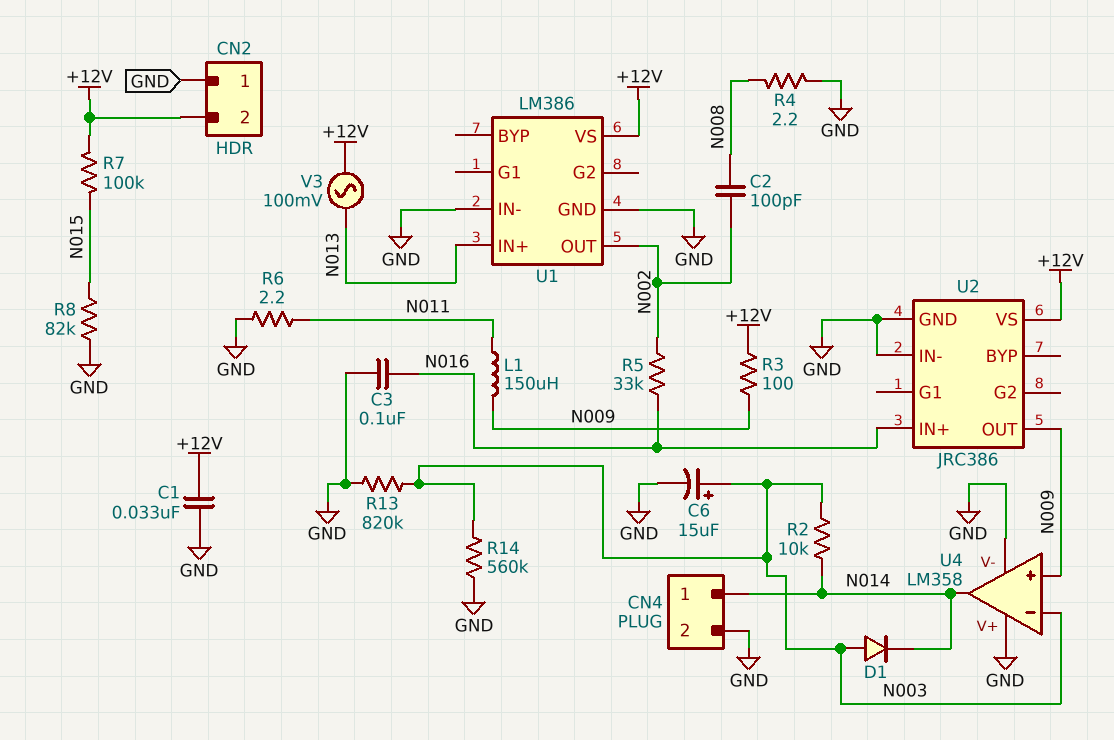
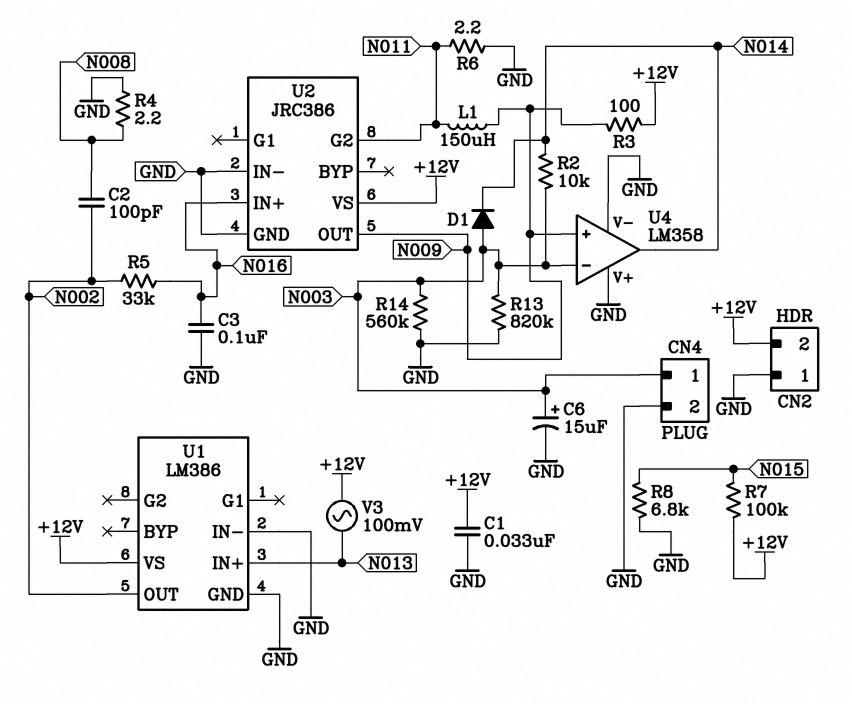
CN4 pin 1: N014 -> N003
R8: 82k (GND, N015) -> 6.8k (GND, N015)
U2 pin G2: none -> N011

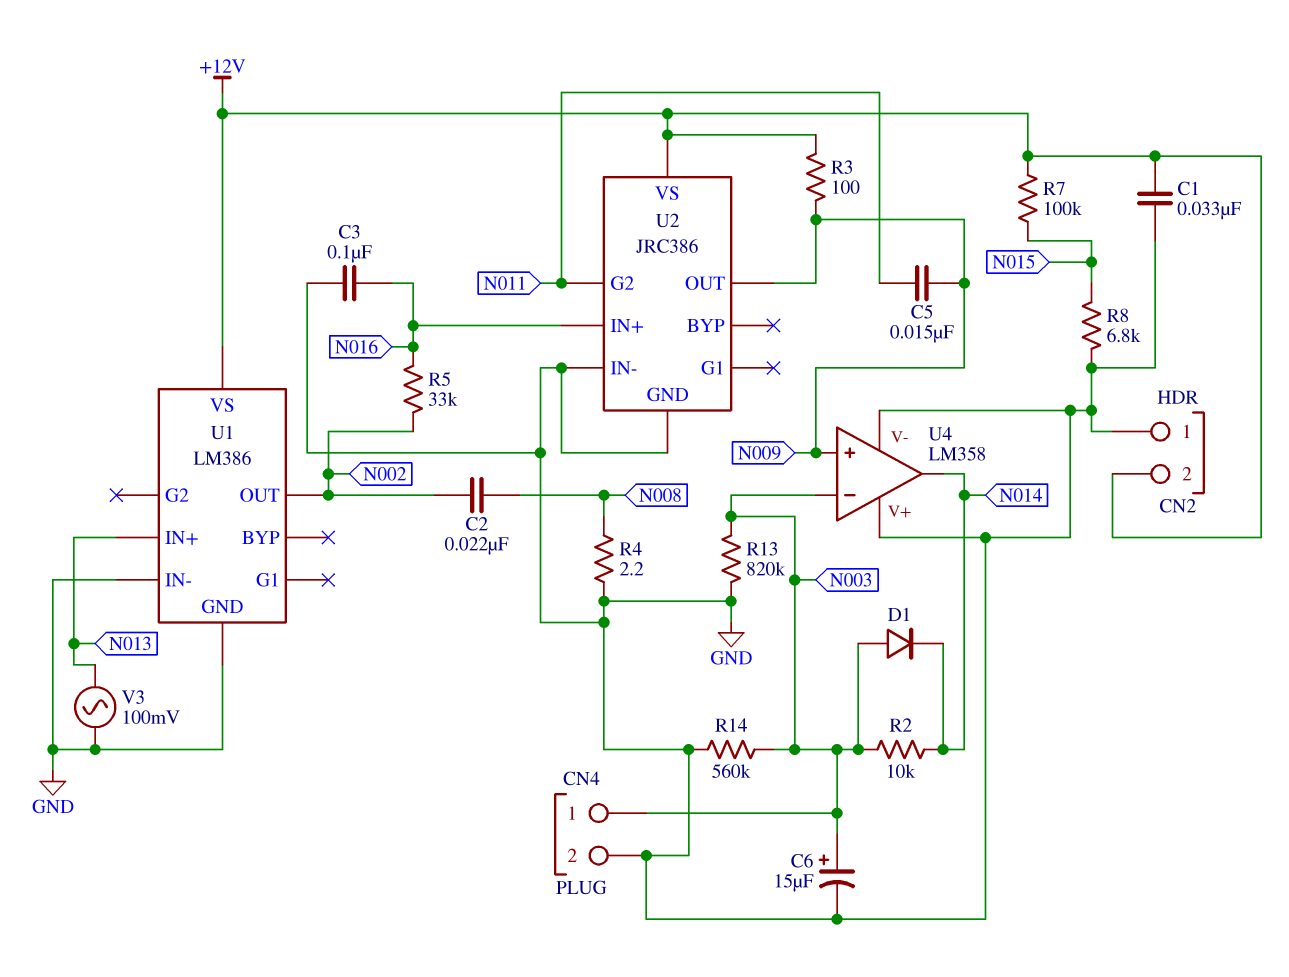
C2: 100pF (N002, N008) -> 22nF (N002, N008)
C5: none -> 15nF (N009, N011)
L1: 150uH (N009, N011) -> none
R6: 2.2 (GND, N011) -> none
V3: AC 100mV (+12V, N013) -> AC 100mV (GND, N013)

